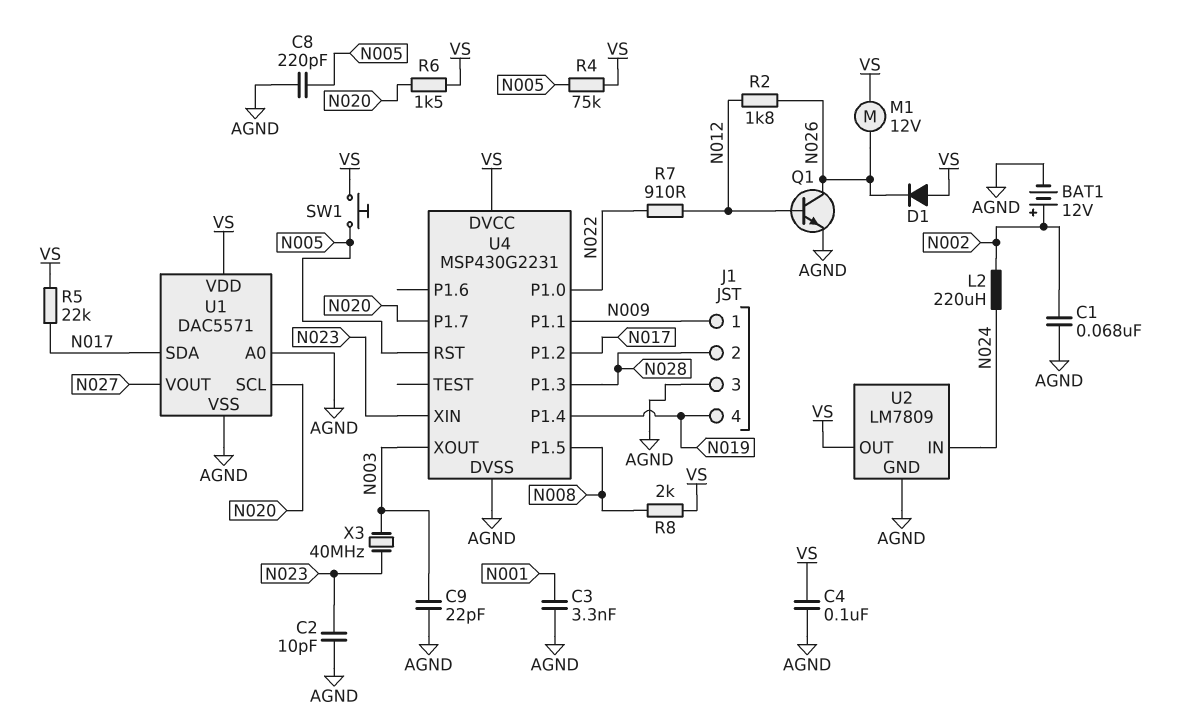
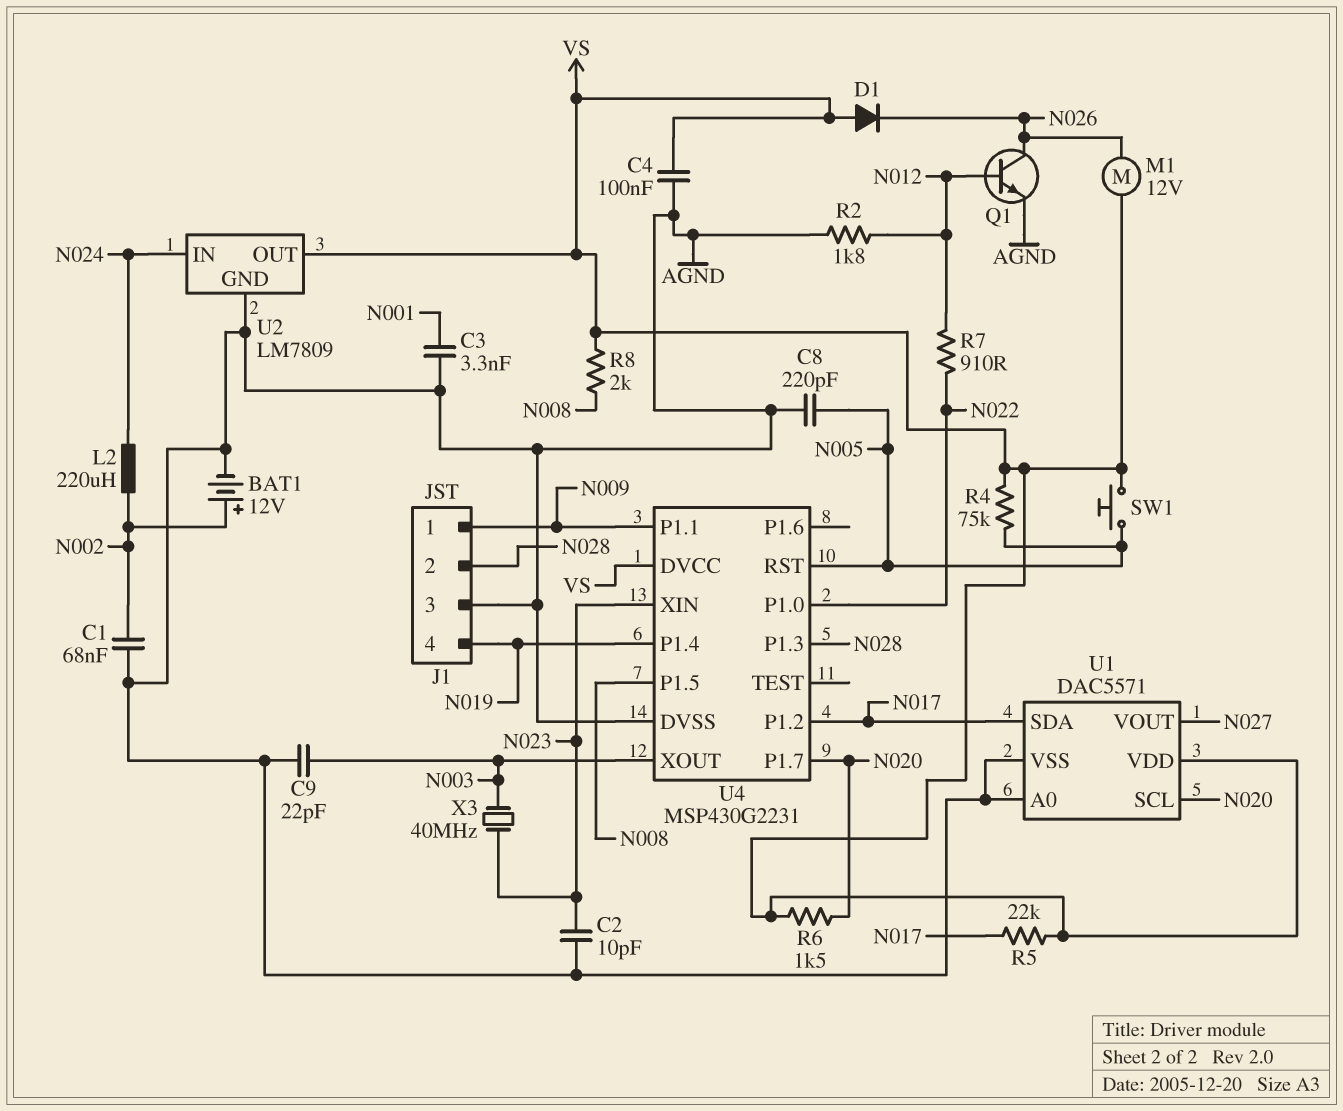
R2: 1.8k (N012, N026) -> 1.8k (AGND, N012)

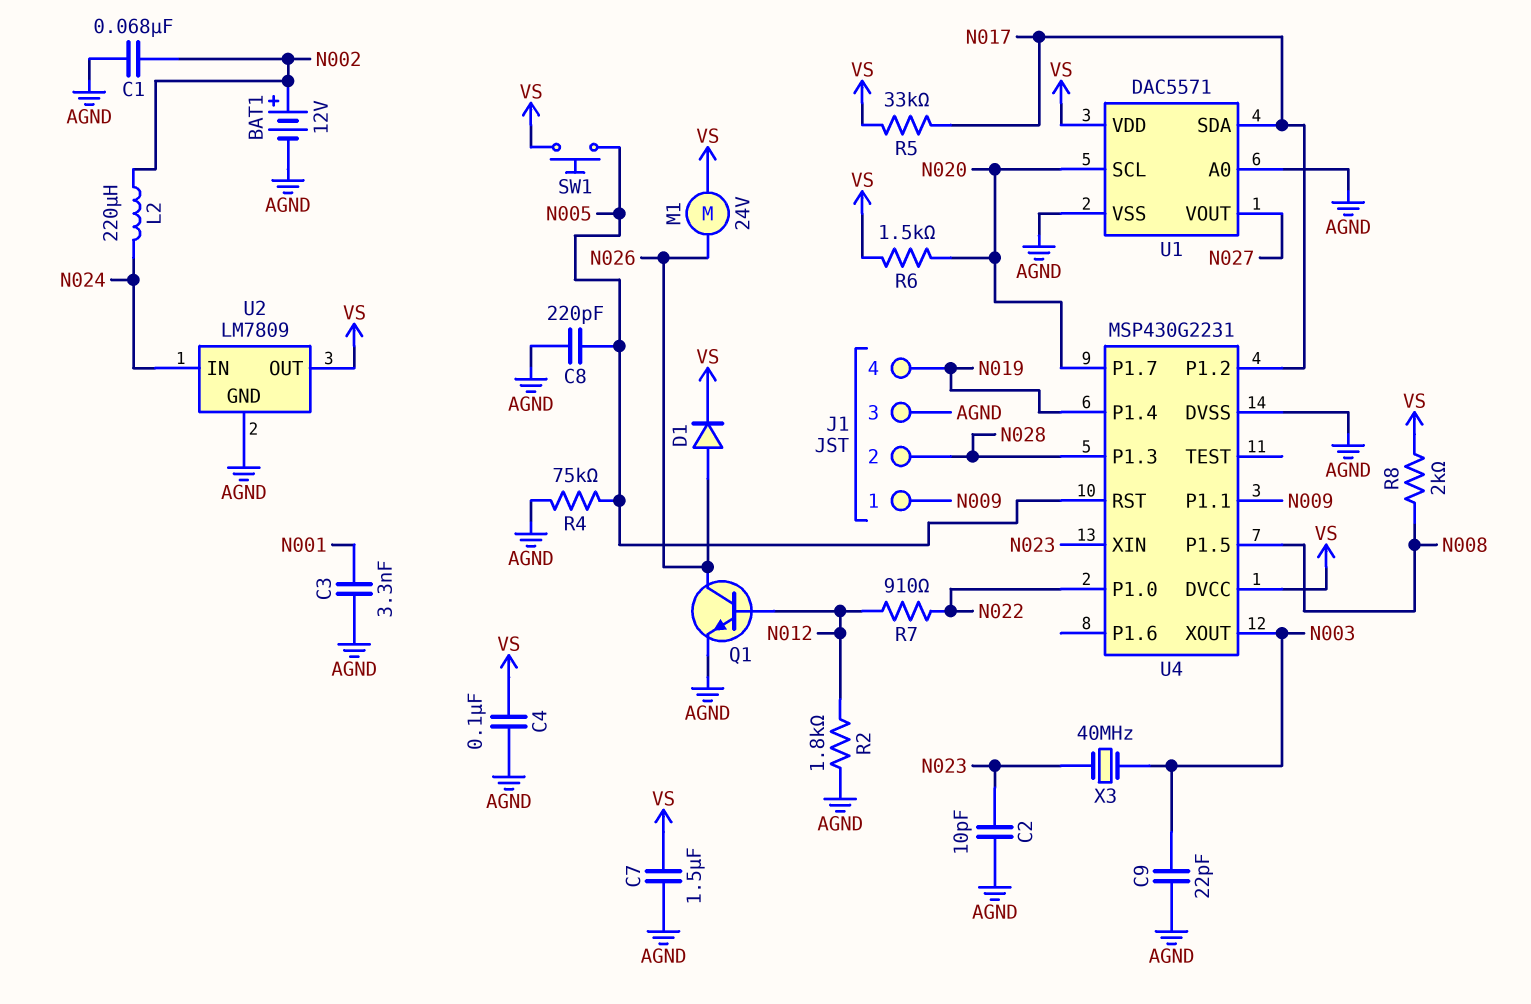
C7: none -> 1.5uF (AGND, VS)
D1: diode (A VS, K N026) -> diode (A N026, K VS)
M1: motor 12V (N026, VS) -> motor 24V (N026, VS)
R4: 75k (N005, VS) -> 75k (AGND, N005)
R5: 22k (N017, VS) -> 33k (N017, VS)

